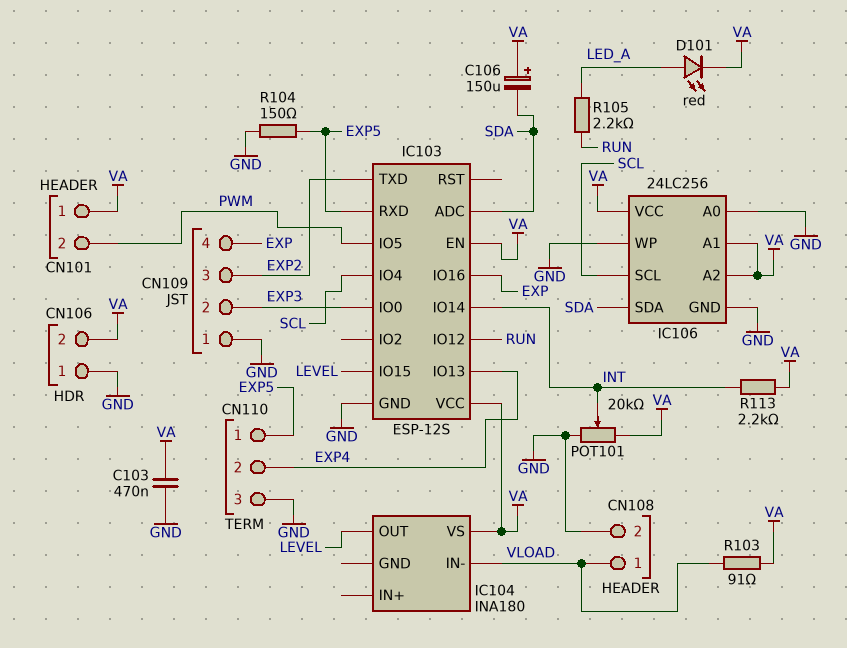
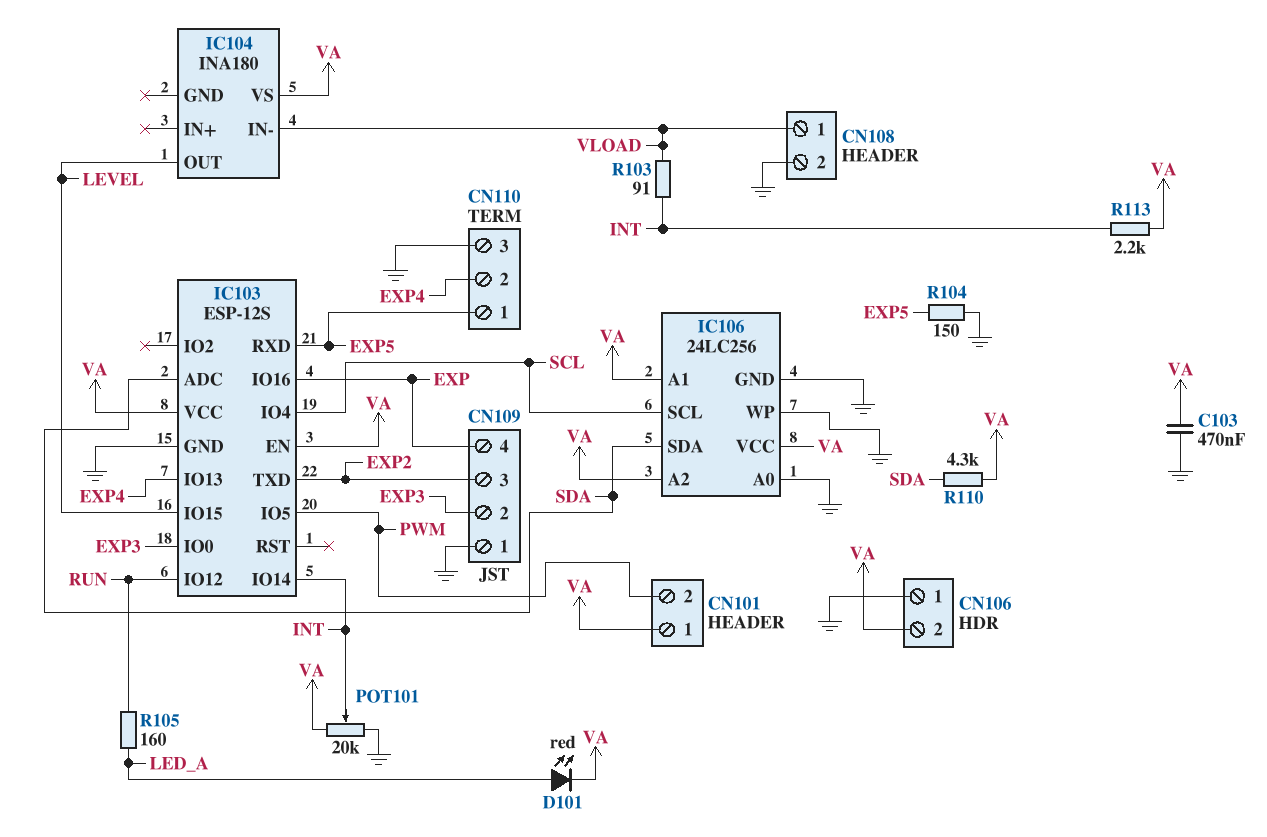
C106: 150uF (plus VA, minus SDA) -> none
R103: 91 (VA, VLOAD) -> 91 (INT, VLOAD)
R105: 2.2k (LED_A, RUN) -> 160 (LED_A, RUN)
R110: none -> 4.3k (SDA, VA)

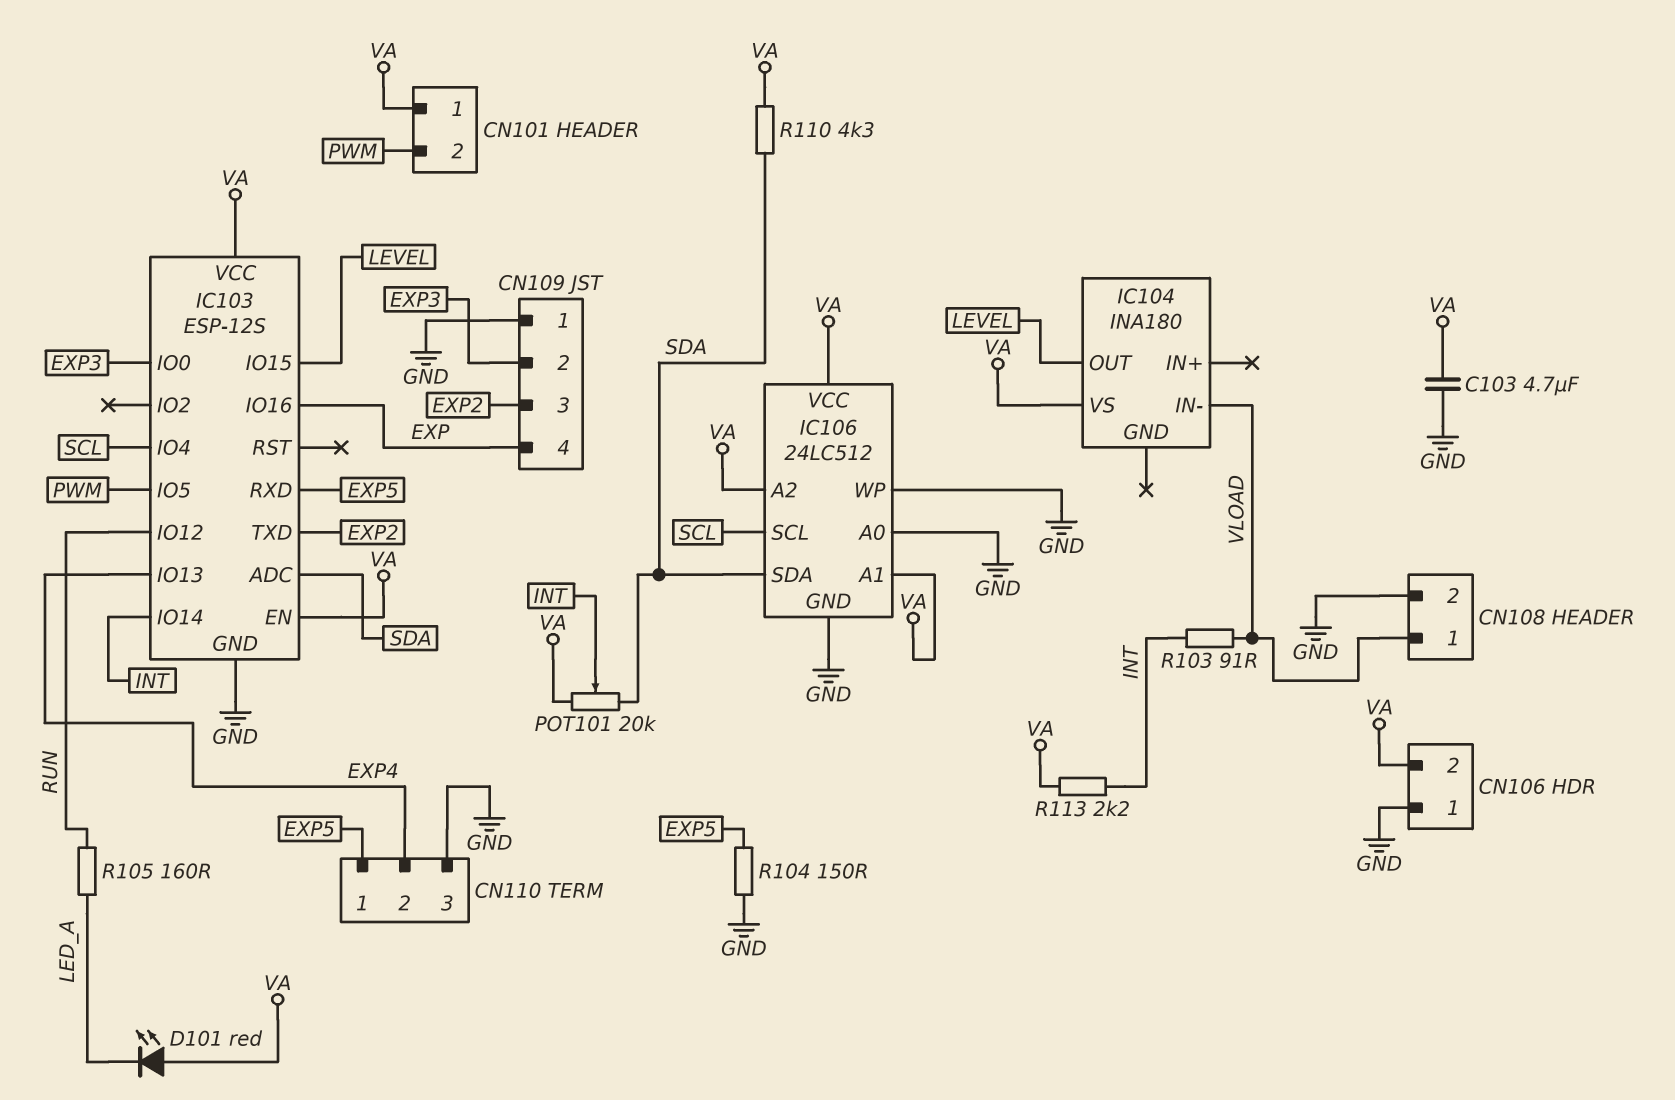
C103: 470nF (GND, VA) -> 4.7uF (GND, VA)
D101: LED red (A LED_A, K VA) -> LED red (A VA, K LED_A)
IC106: 24LC256 -> 24LC512
POT101: 20k (GND, VA, wiper INT) -> 20k (SDA, VA, wiper INT)

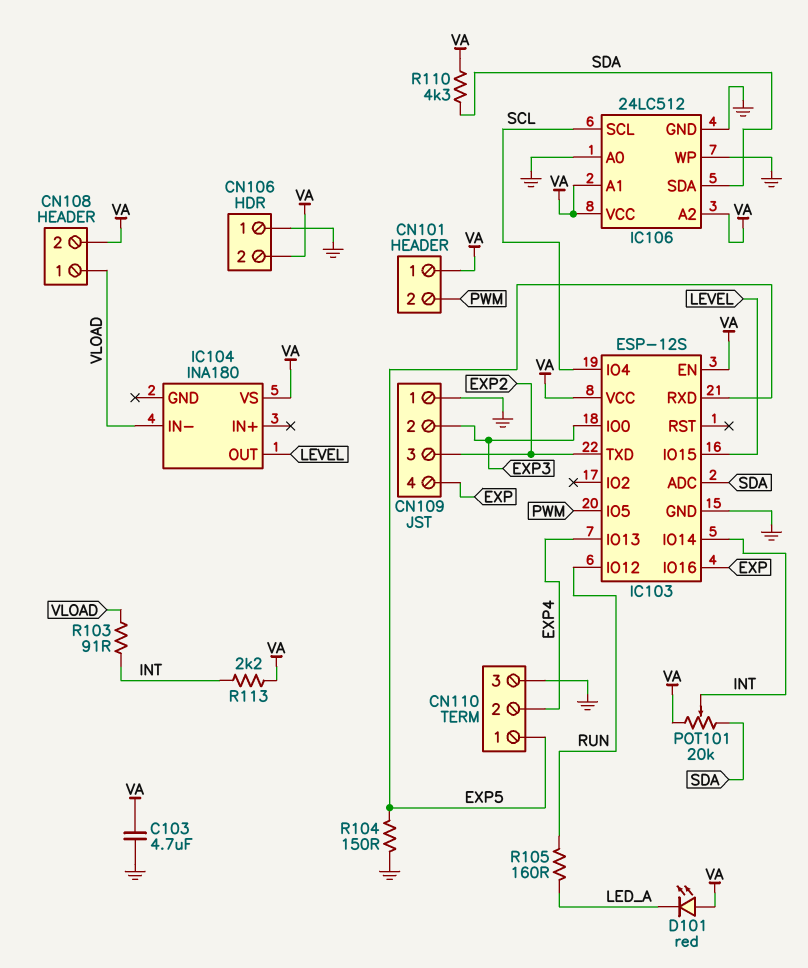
CN108 pin 2: GND -> VA

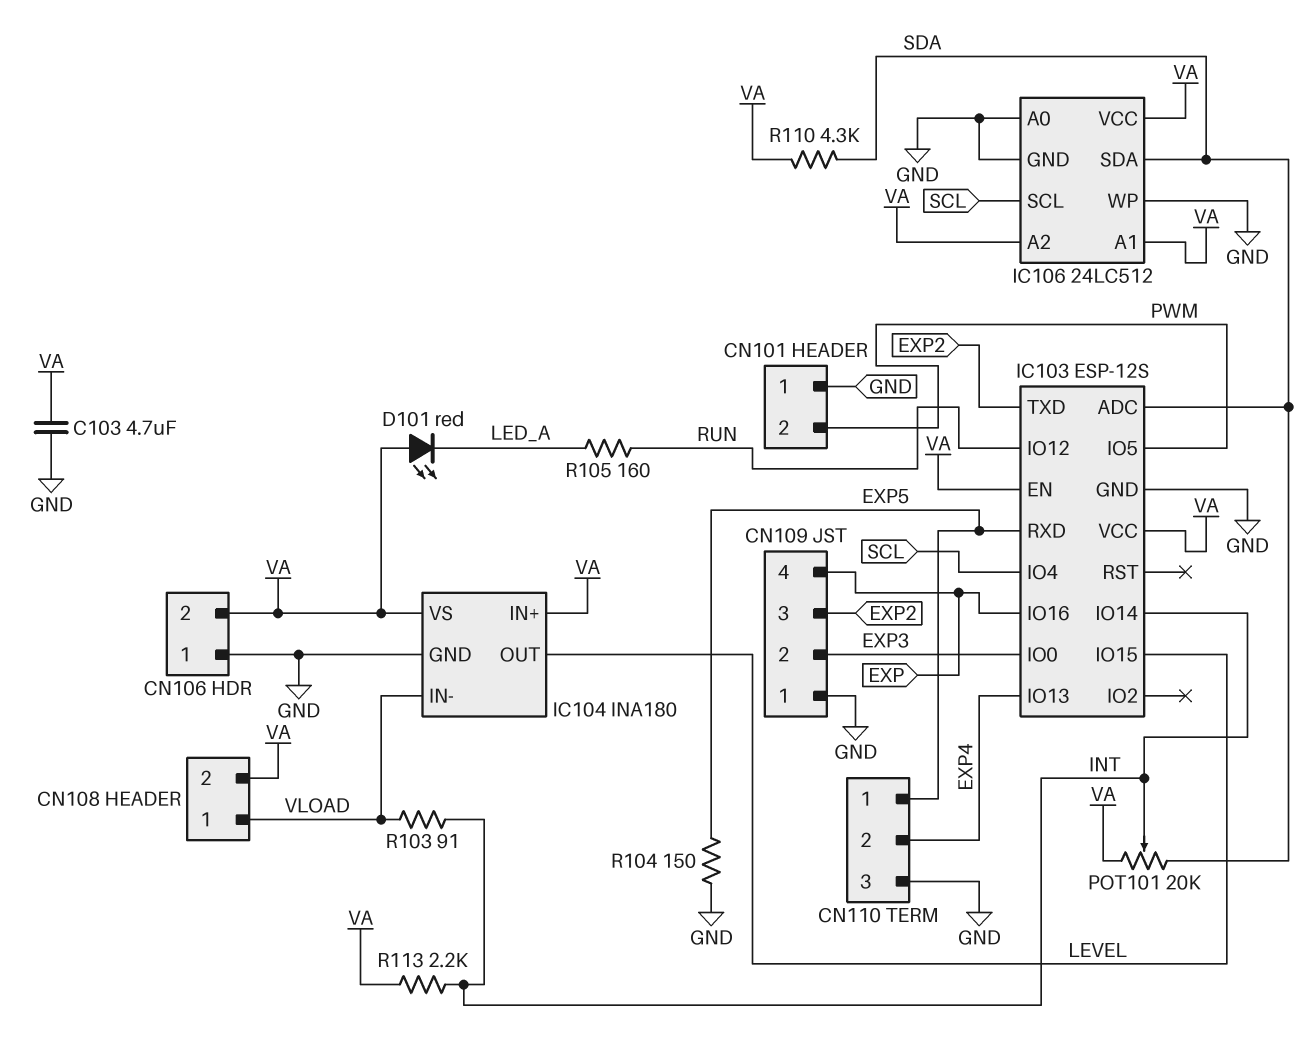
CN101 pin 1: VA -> GND
IC104 pin GND: none -> GND
IC104 pin IN+: none -> VA

